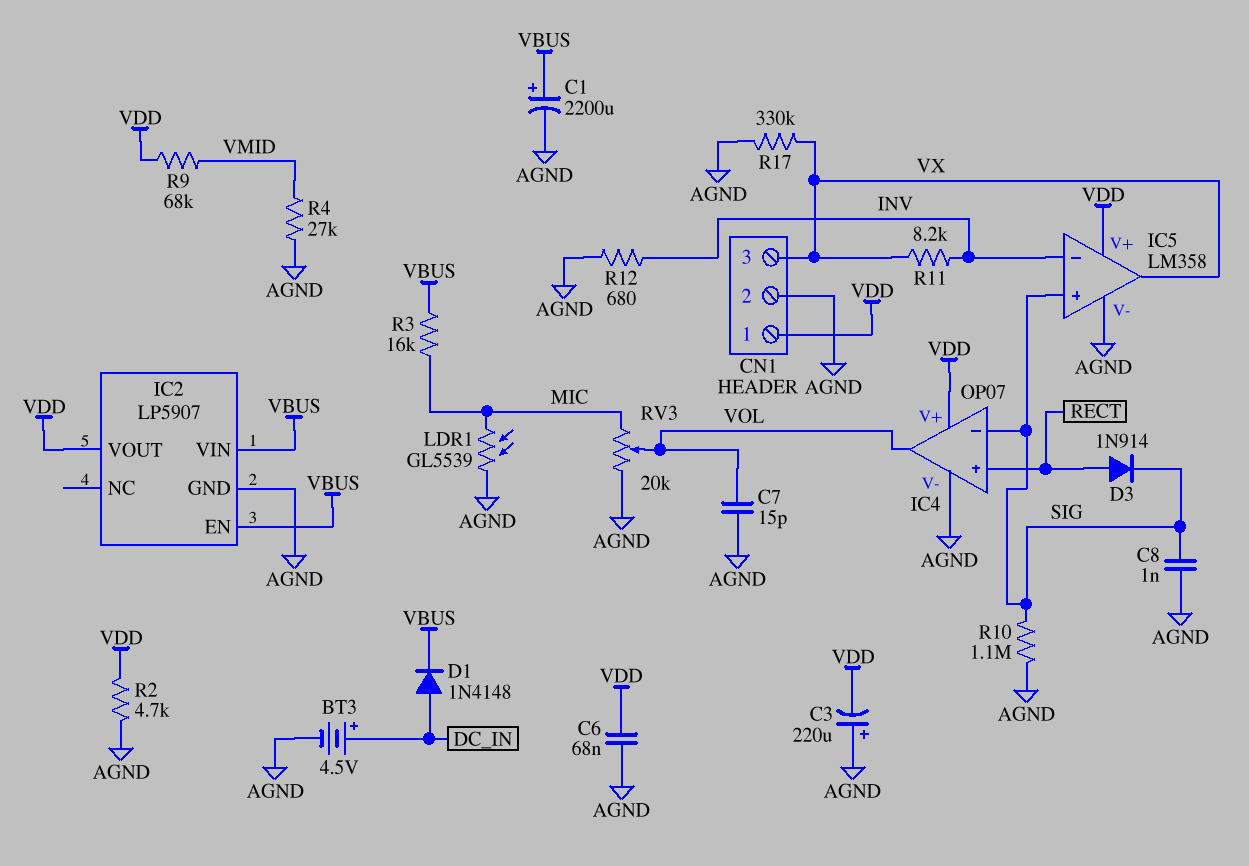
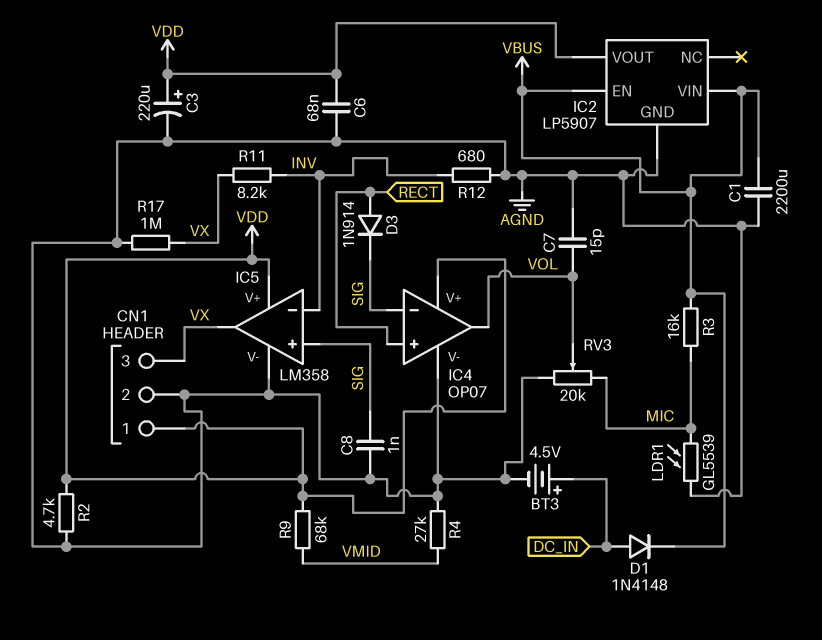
C1: 2200uF (plus VBUS, minus AGND) -> 2200uF (AGND, VBUS)
C3: 220uF (plus AGND, minus VDD) -> 220uF (plus VDD, minus AGND)
R10: 1.1M (AGND, SIG) -> none
R17: 330k (AGND, VX) -> 1M (AGND, VX)

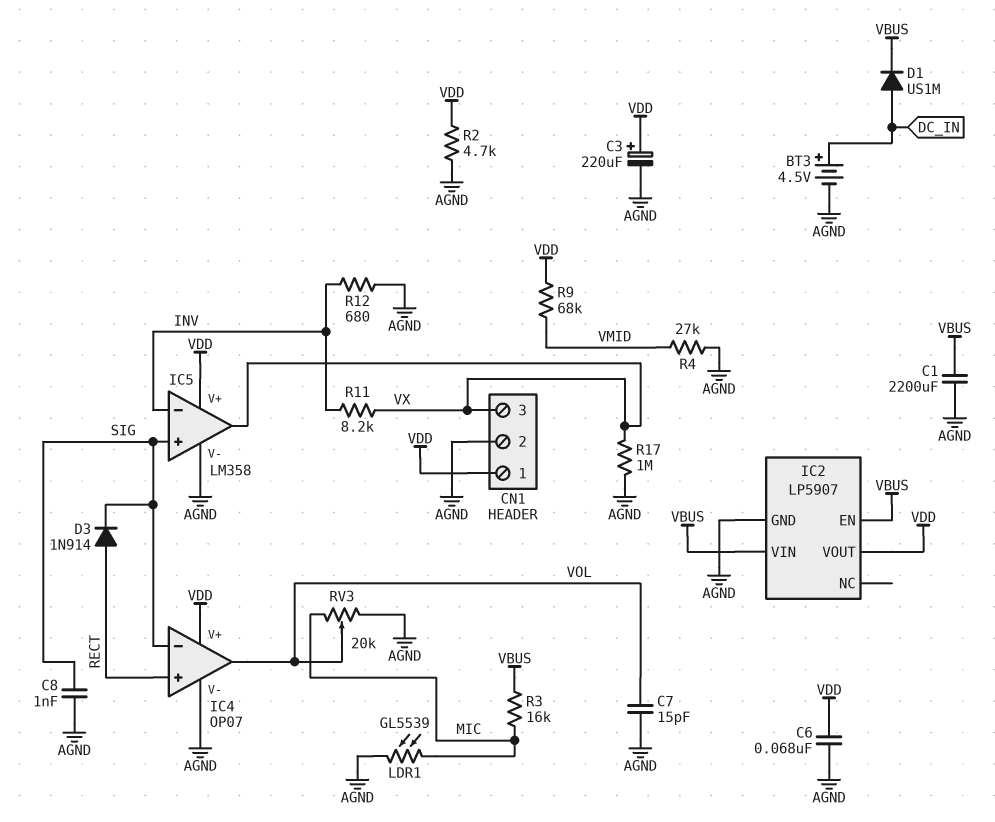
D1: diode 1N4148 (A DC_IN, K VBUS) -> diode US1M (A DC_IN, K VBUS)

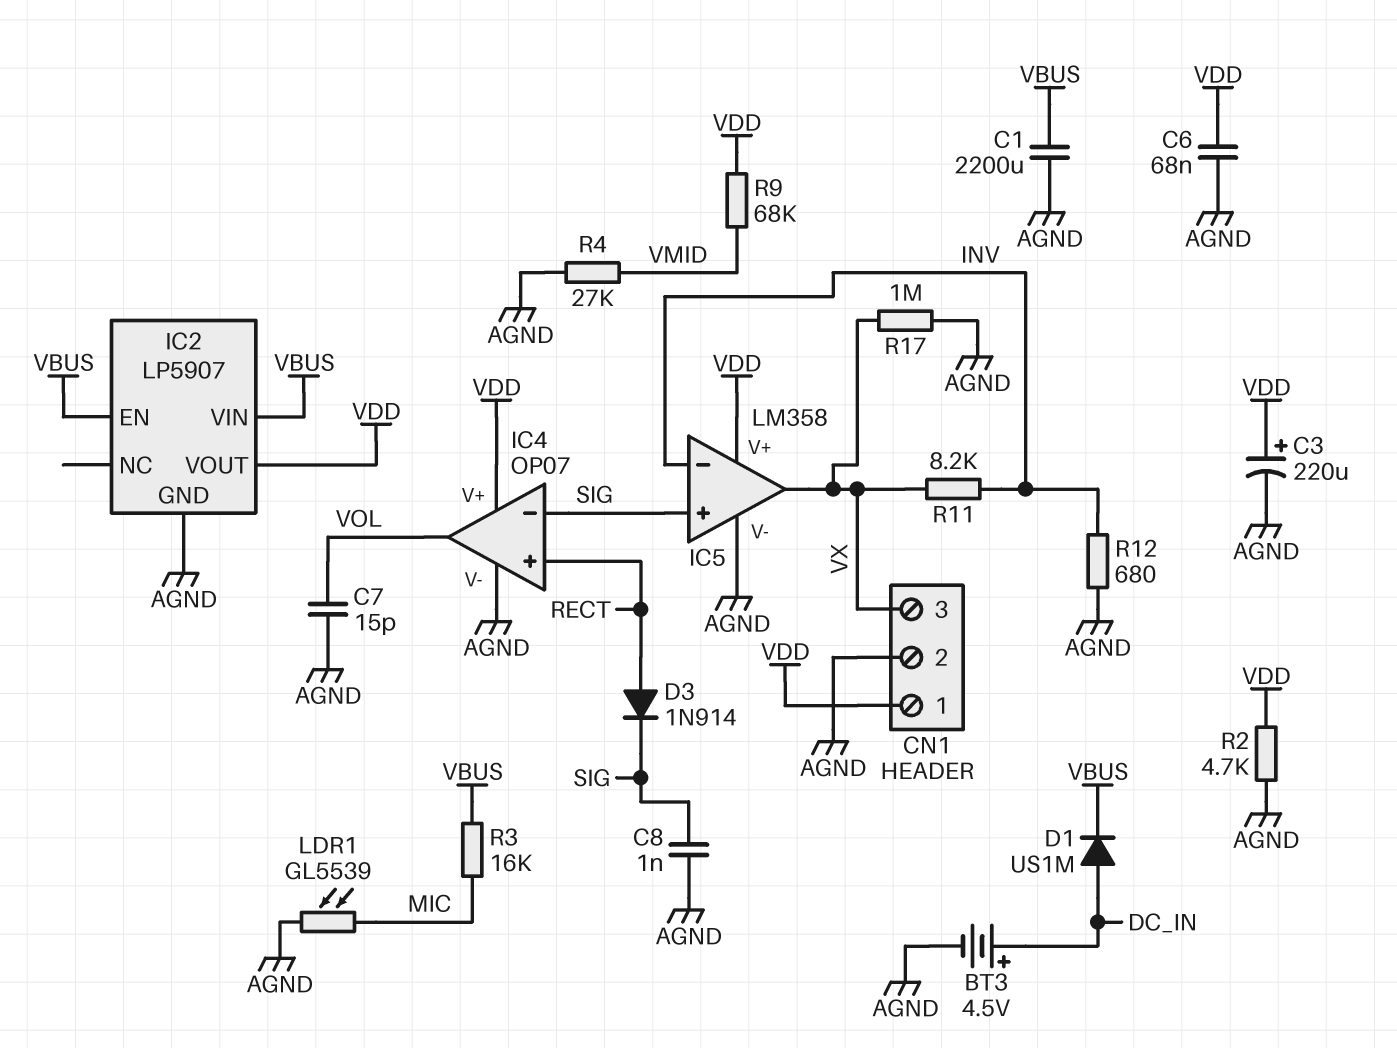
RV3: 20k (AGND, MIC, wiper VOL) -> none

